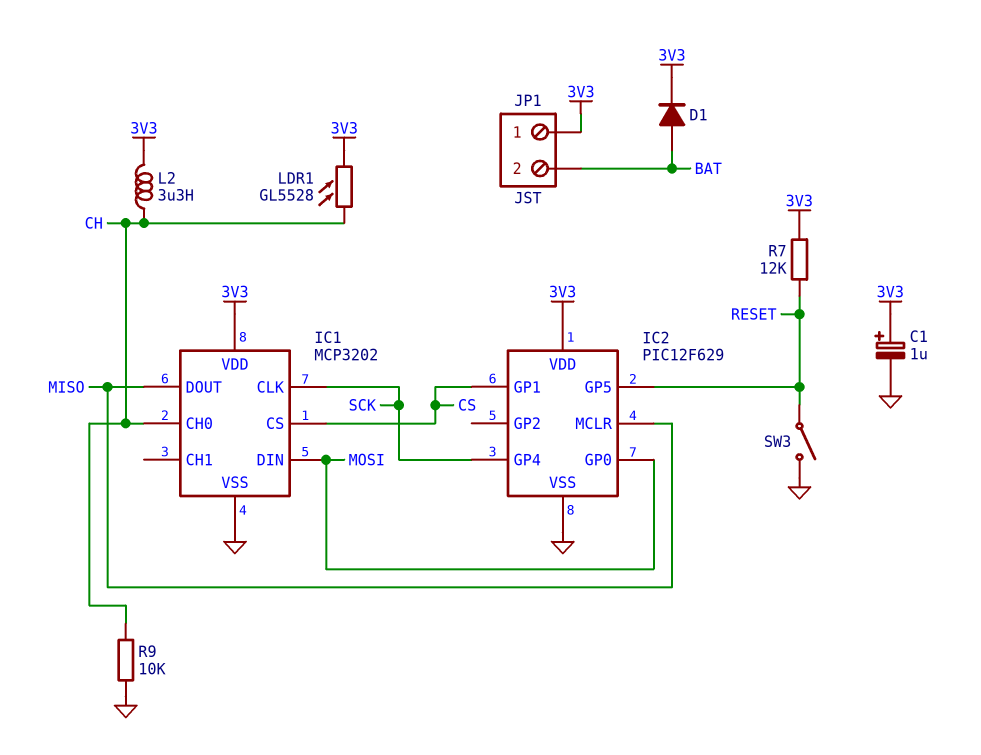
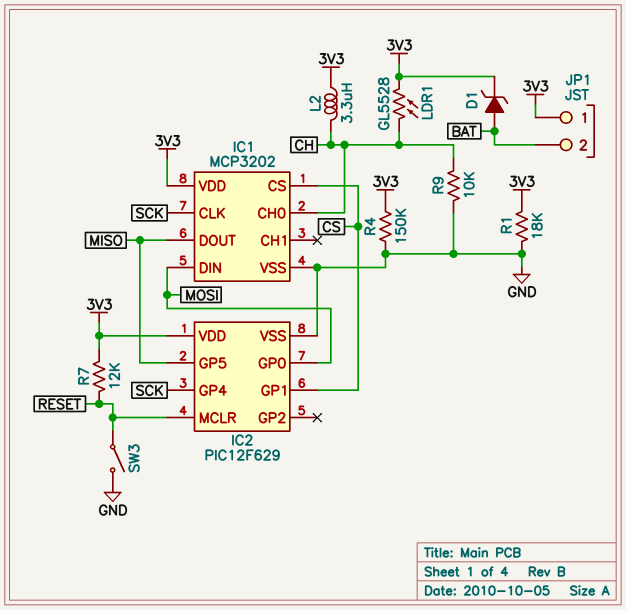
C1: 1uF (plus 3V3, minus GND) -> none
D1: diode (A BAT, K 3V3) -> zener (A BAT, K 3V3)
IC2 pin GP5: RESET -> MISO
IC2 pin MCLR: MISO -> RESET
R1: none -> 18k (3V3, GND)
R4: none -> 150k (3V3, GND)

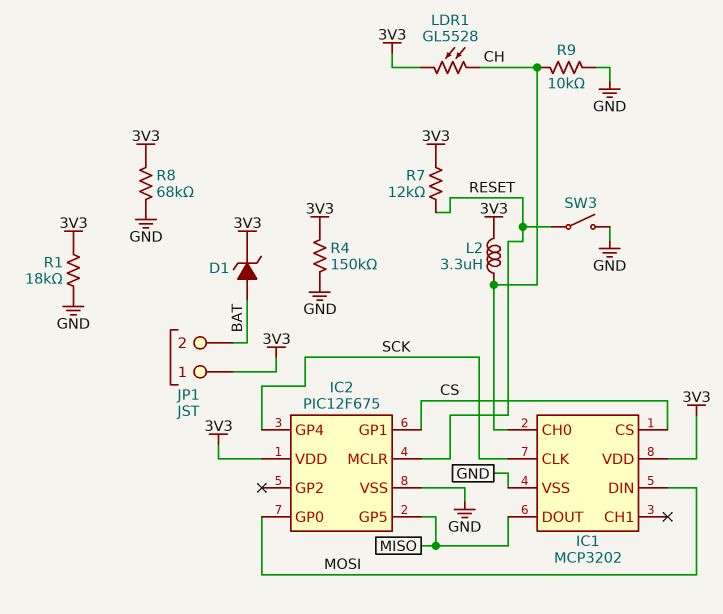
IC2: PIC12F629 -> PIC12F675
R8: none -> 68k (3V3, GND)

